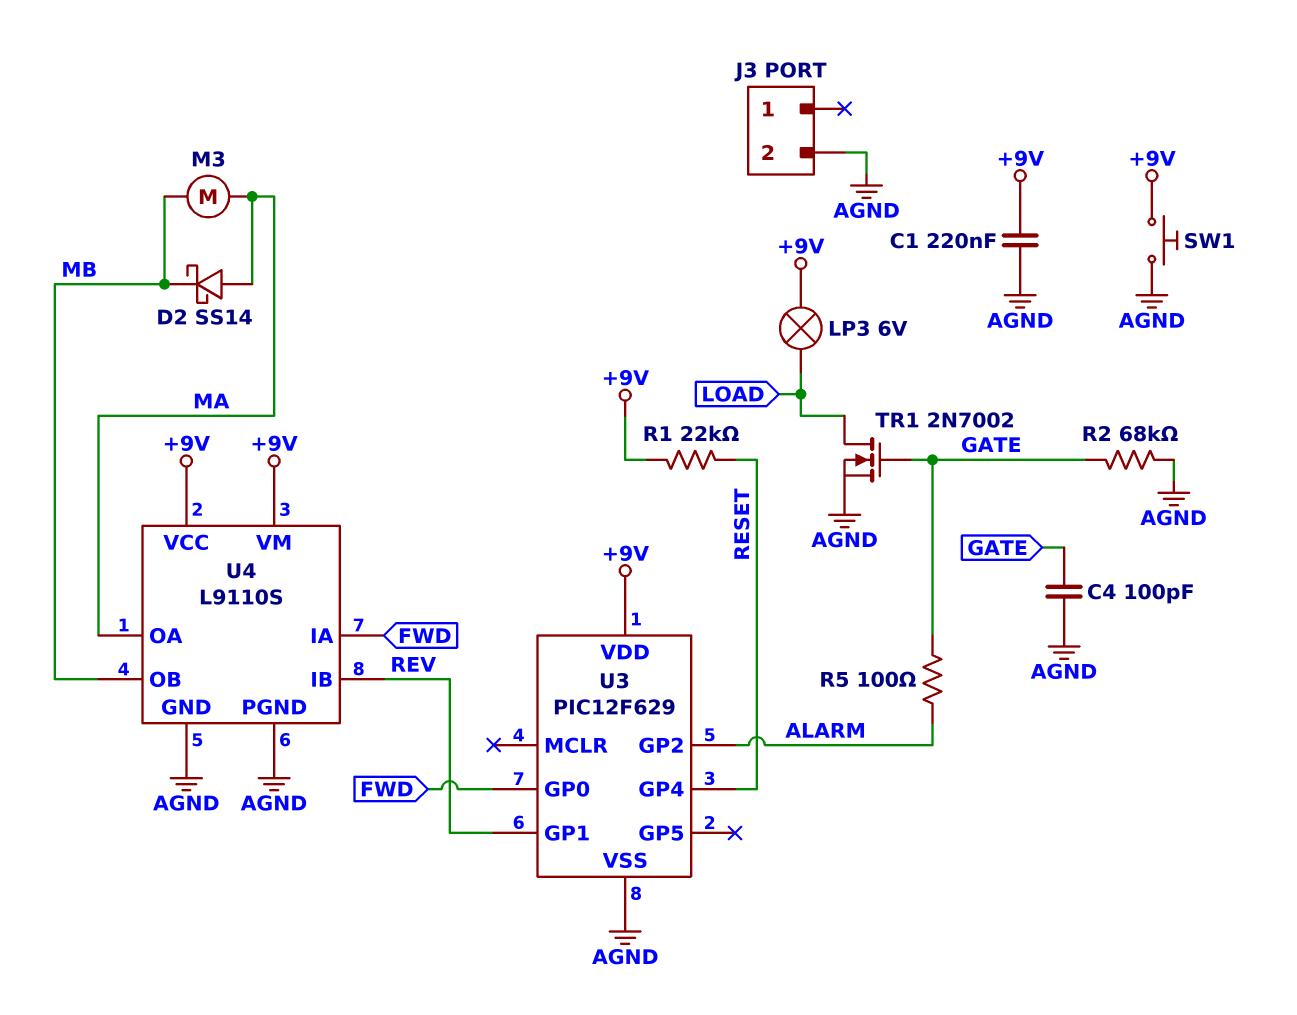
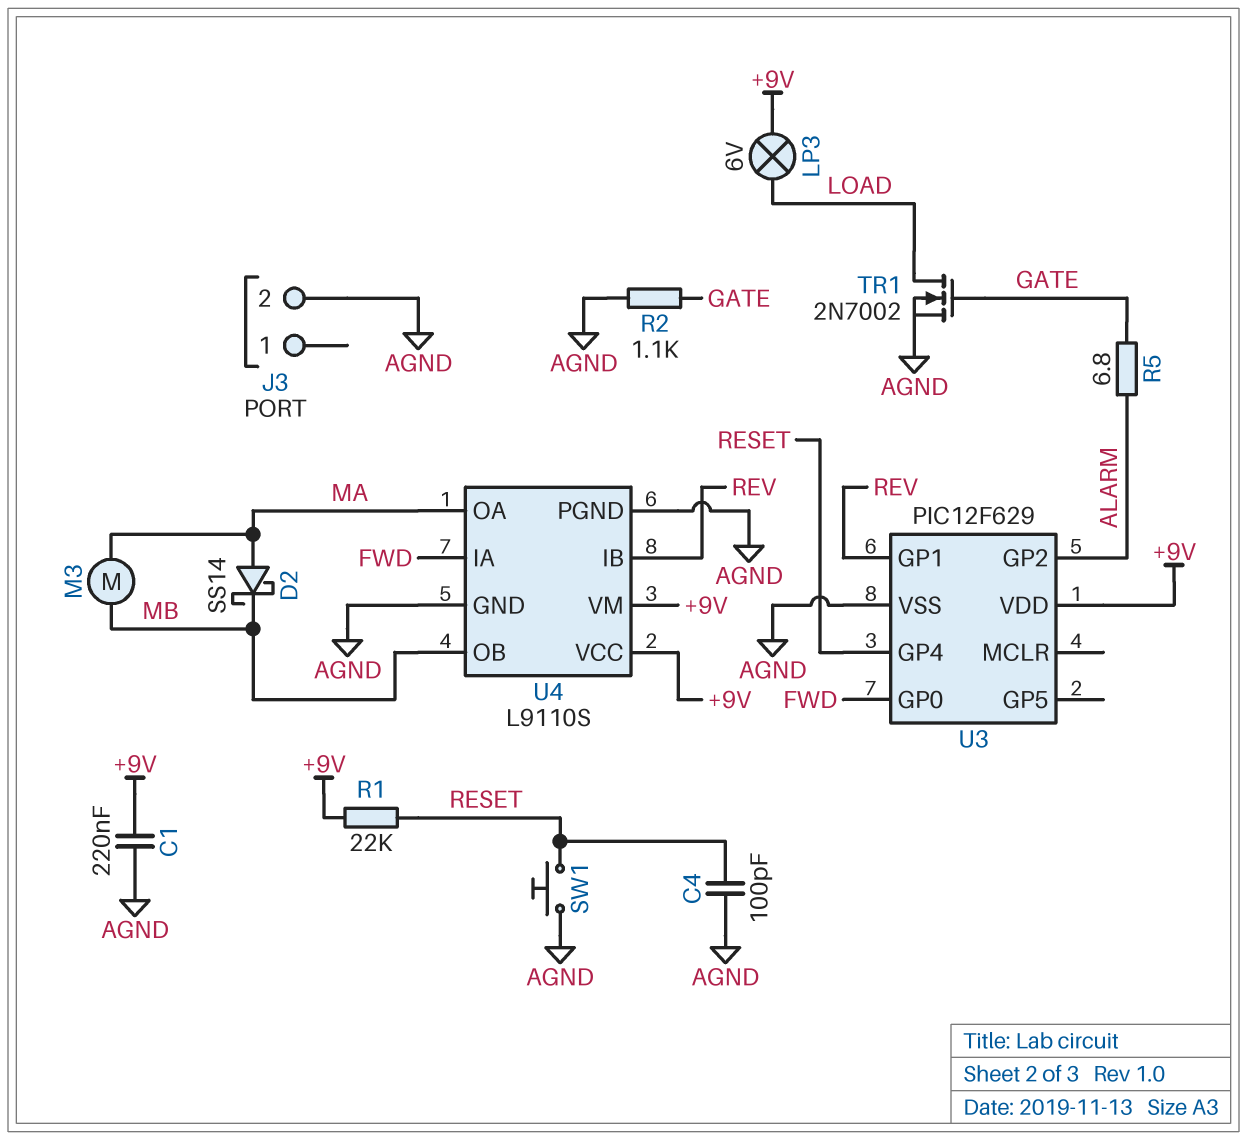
C4: 100pF (AGND, GATE) -> 100pF (AGND, RESET)
R2: 68k (AGND, GATE) -> 1.1k (AGND, GATE)
R5: 100 (ALARM, GATE) -> 6.8 (ALARM, GATE)
SW1: button (+9V, AGND) -> button (AGND, RESET)

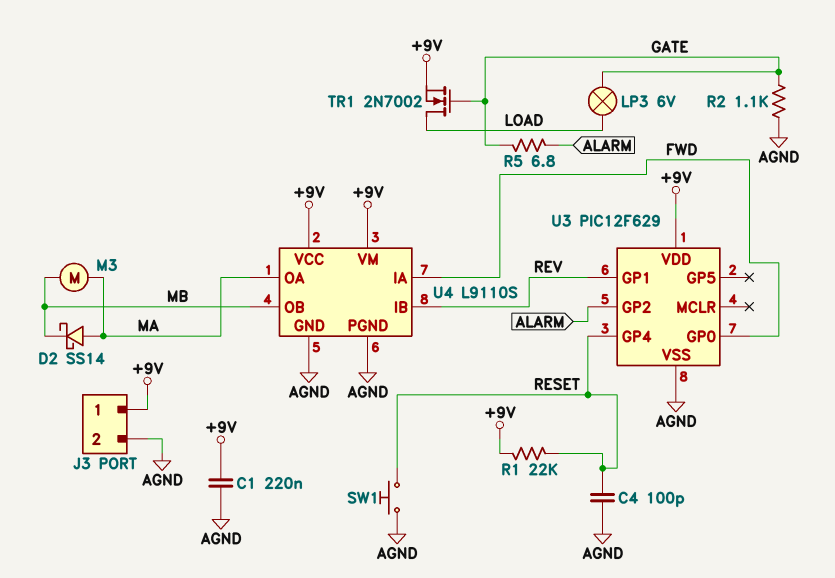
J3 pin 1: none -> +9V
LP3: lamp 6V (+9V, LOAD) -> lamp 6V (GATE, LOAD)
TR1: NMOS 2N7002 (G GATE, D LOAD, S AGND) -> NMOS 2N7002 (G GATE, D LOAD, S +9V)

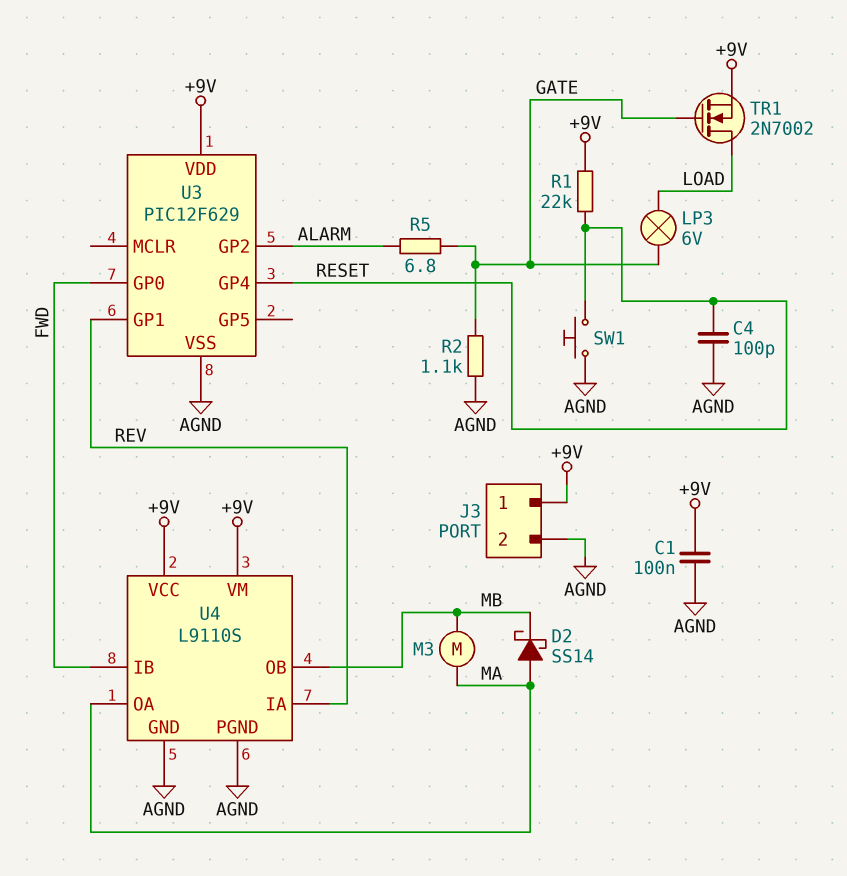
C1: 220nF (+9V, AGND) -> 100nF (+9V, AGND)
U4 pin IA: FWD -> REV
U4 pin IB: REV -> FWD

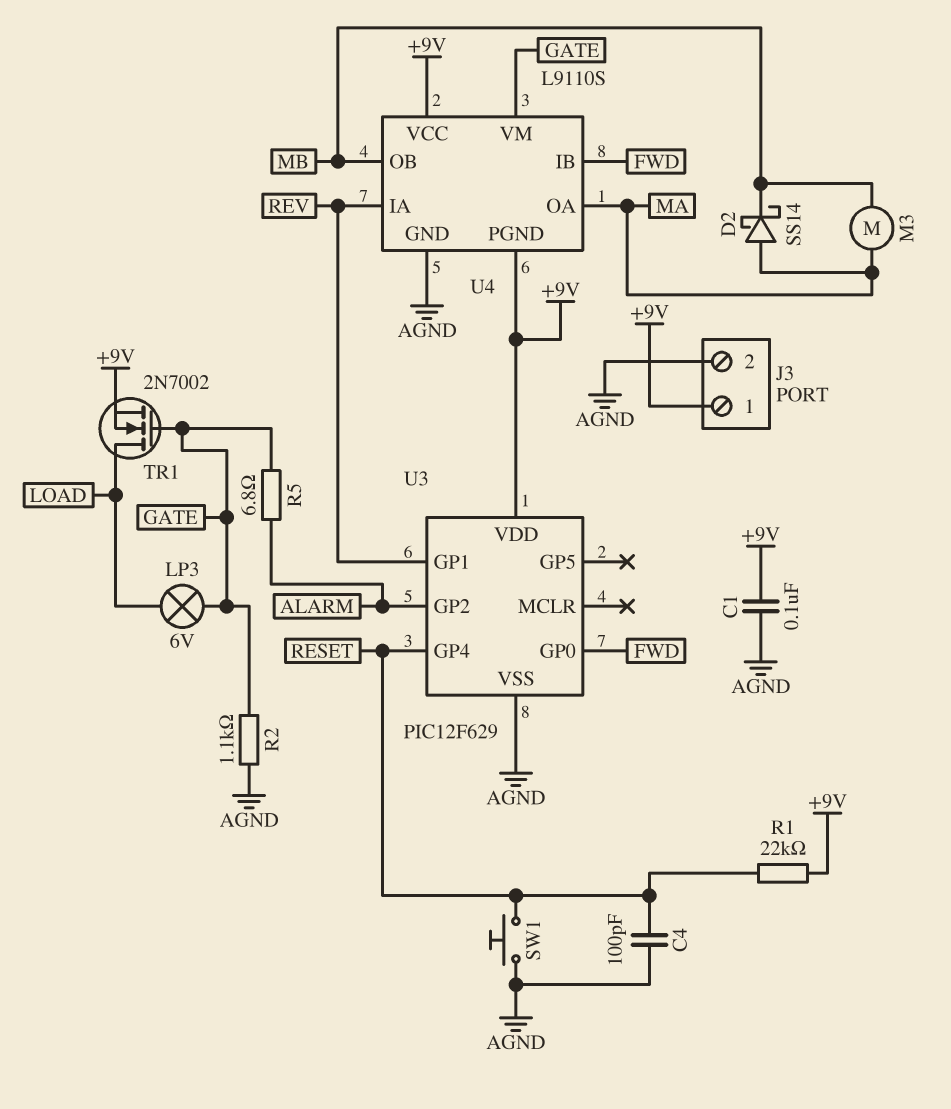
U4 pin PGND: AGND -> +9V
U4 pin VM: +9V -> GATE

